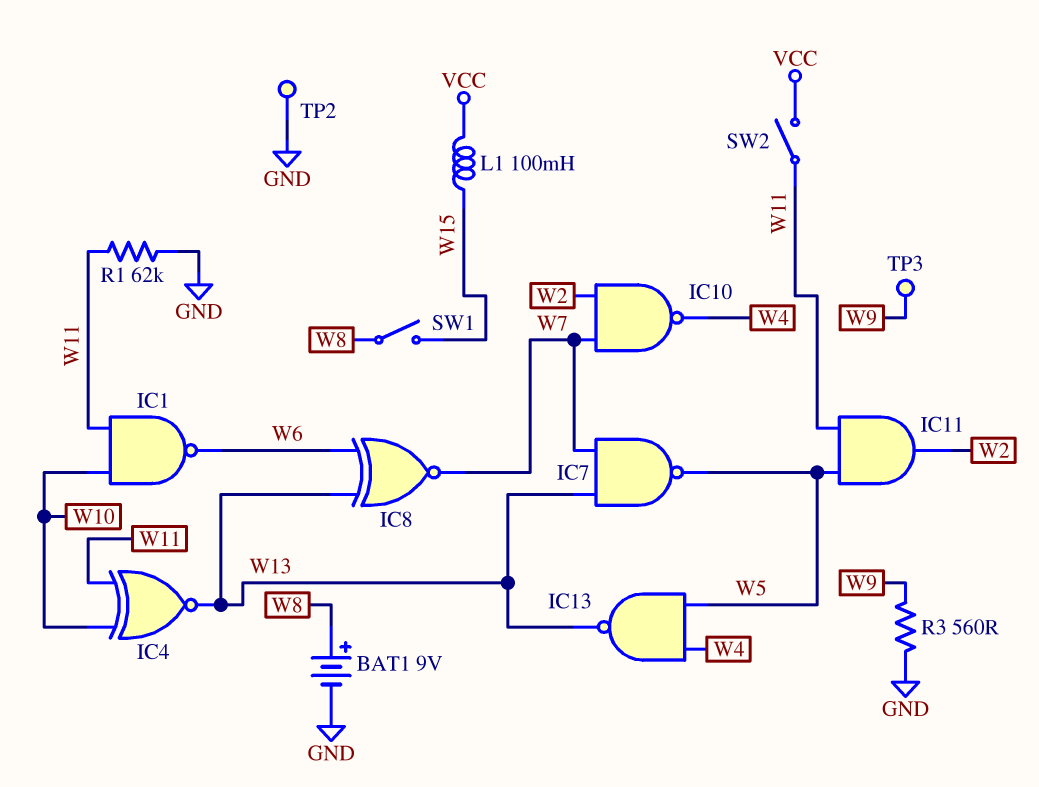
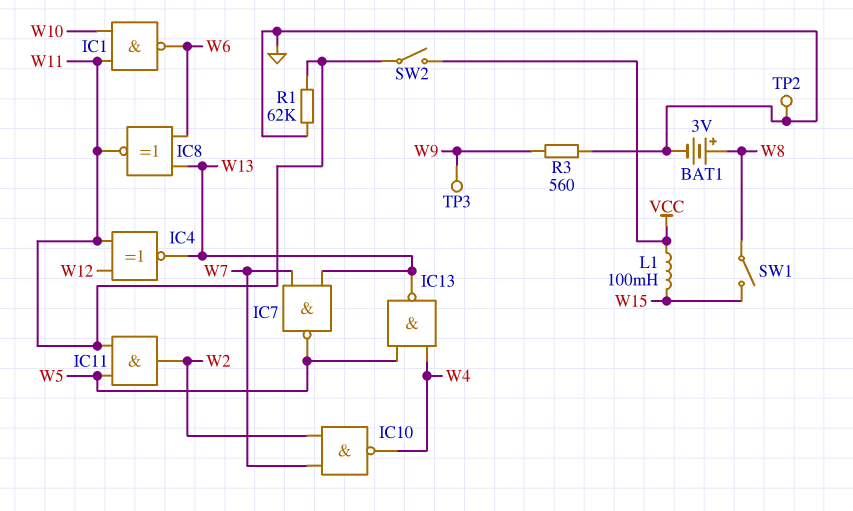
BAT1: 9V (plus W8, minus GND) -> 3V (plus W8, minus GND)
IC4: XNOR (in W10, in W11, out W13) -> XNOR (in W11, in W12, out W13)
IC8: XNOR (in W6, in W13, out W7) -> XNOR (in W6, in W13, out W11)

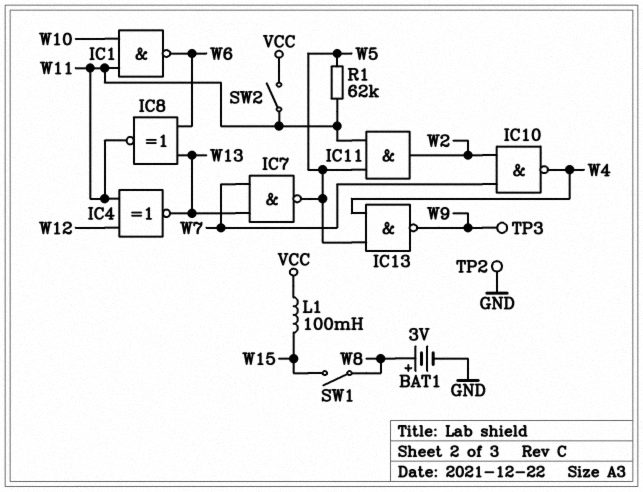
IC13: NAND (in W4, in W5, out W13) -> NAND (in W4, in W5, out W9)
R1: 62k (GND, W11) -> 62k (W5, W11)
R3: 560 (GND, W9) -> none

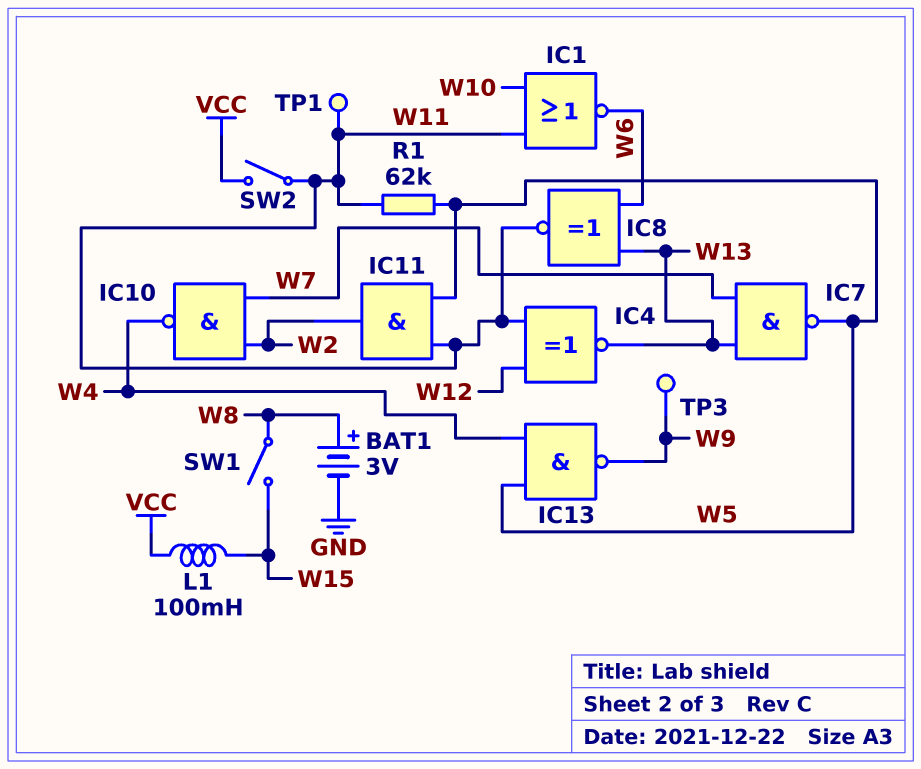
IC1: NAND (in W10, in W11, out W6) -> NOR (in W10, in W11, out W6)
TP1: none -> test point (W11)
TP2: test point (GND) -> none

